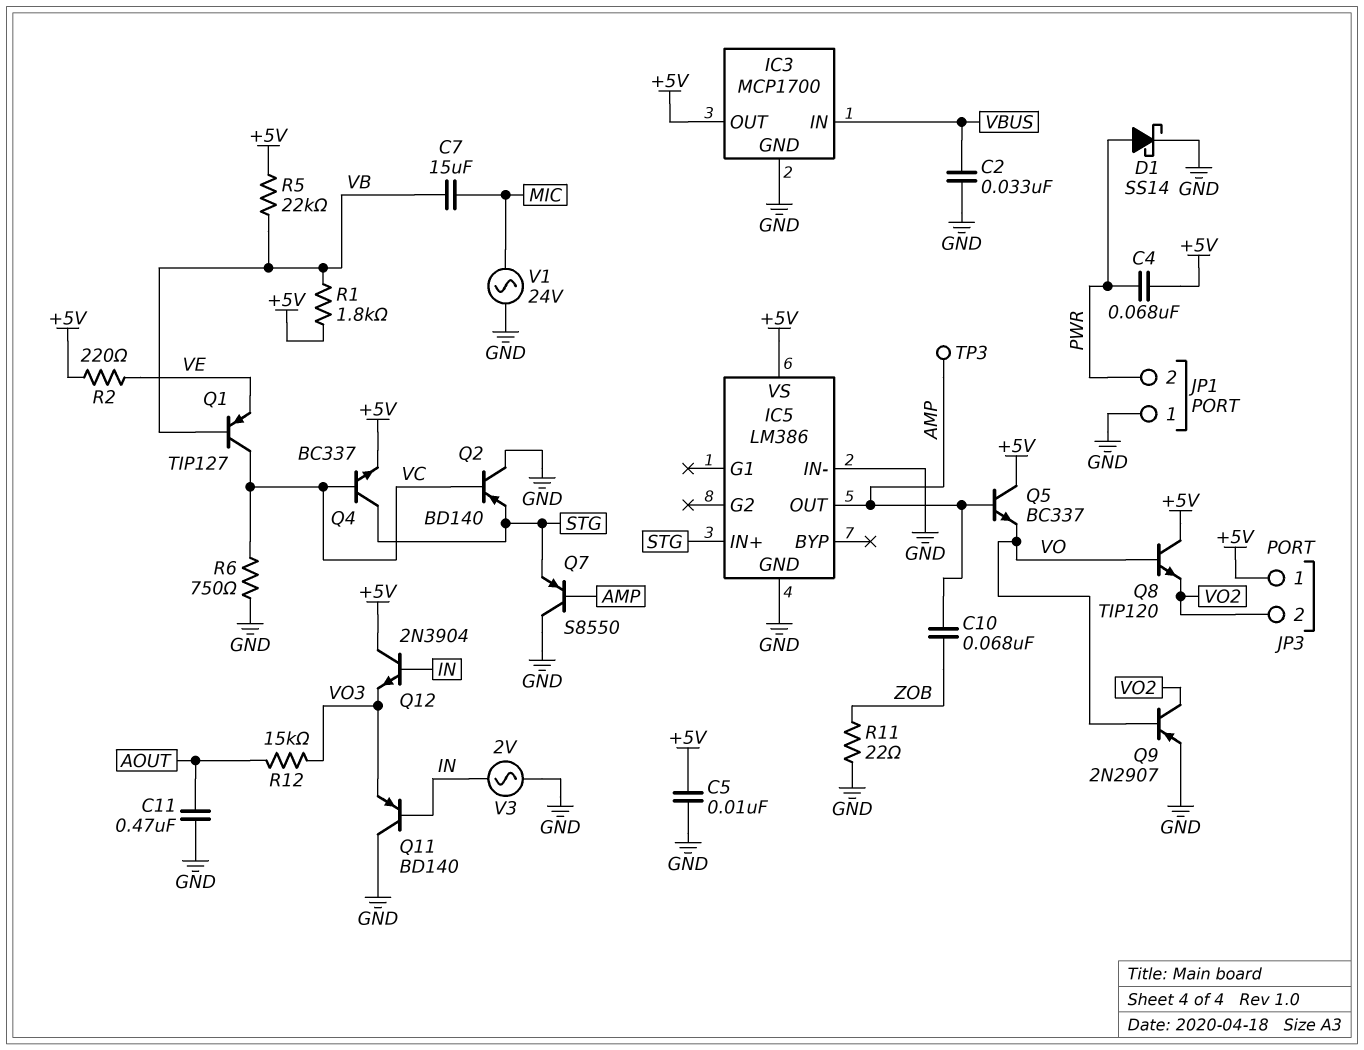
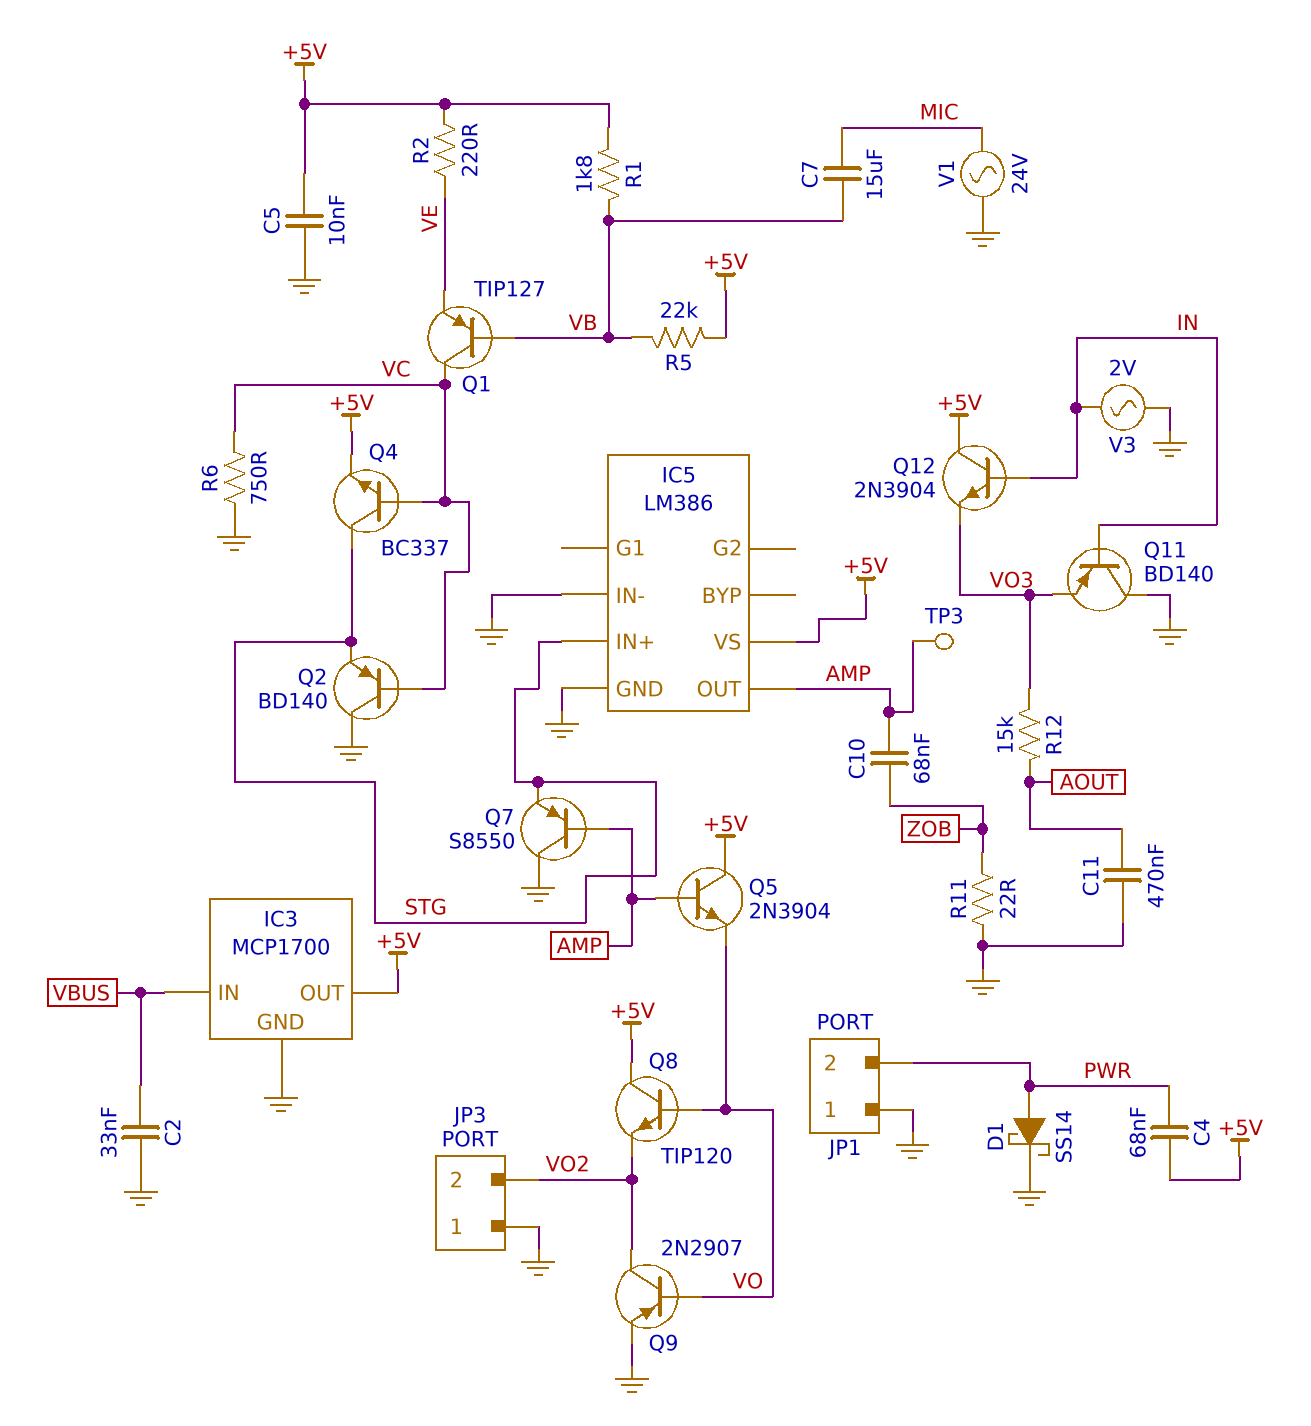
JP3 pin 1: +5V -> GND
Q5: NPN BC337 (B AMP, C +5V, E VO) -> NPN 2N3904 (B AMP, C +5V, E VO)

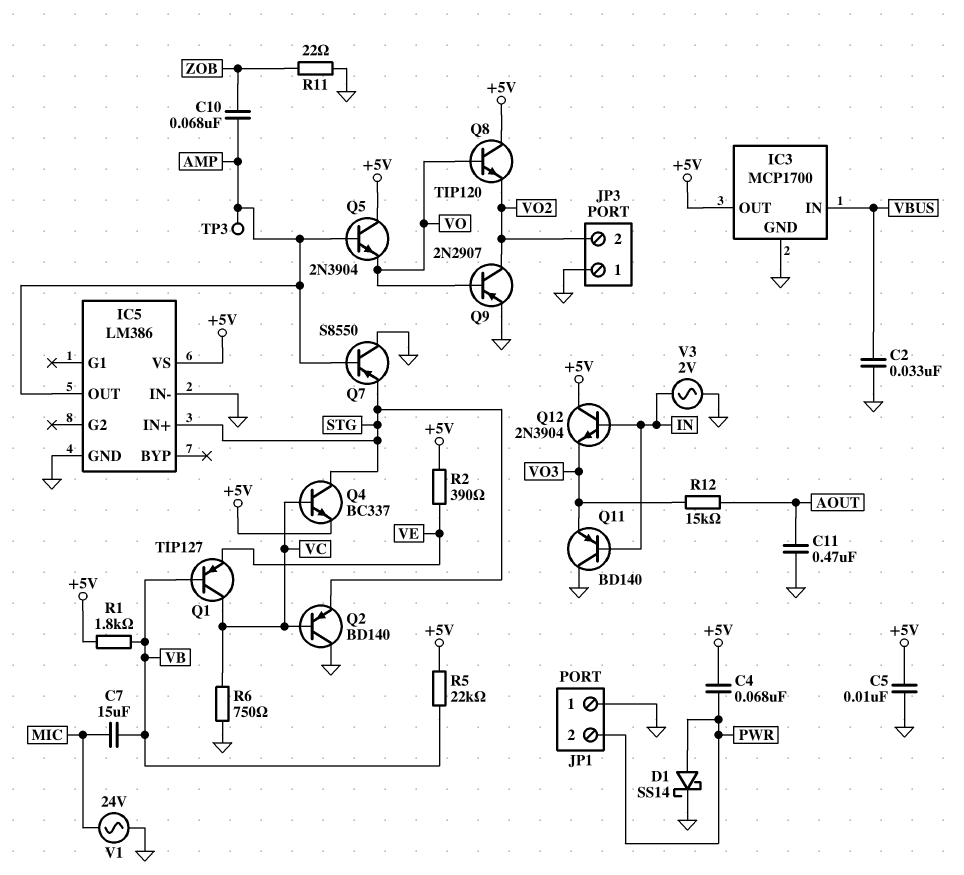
R2: 220 (+5V, VE) -> 390 (+5V, VE)

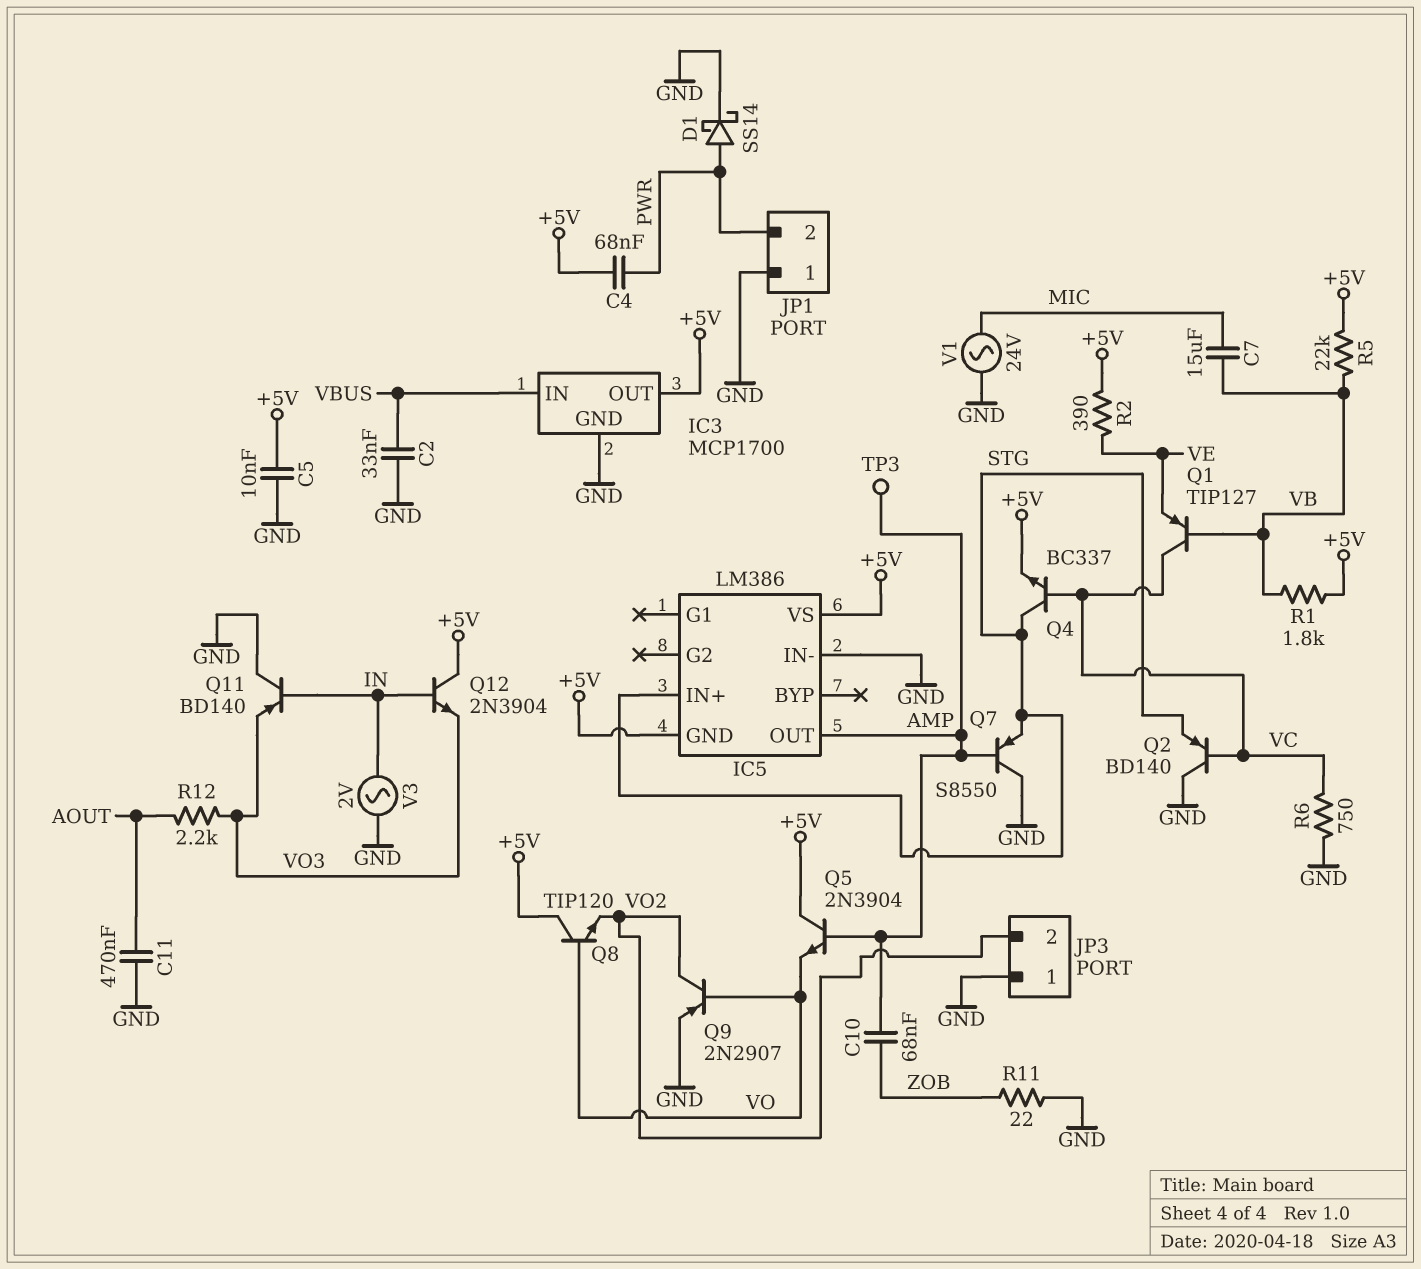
IC5 pin GND: GND -> +5V
R12: 15k (AOUT, VO3) -> 2.2k (AOUT, VO3)

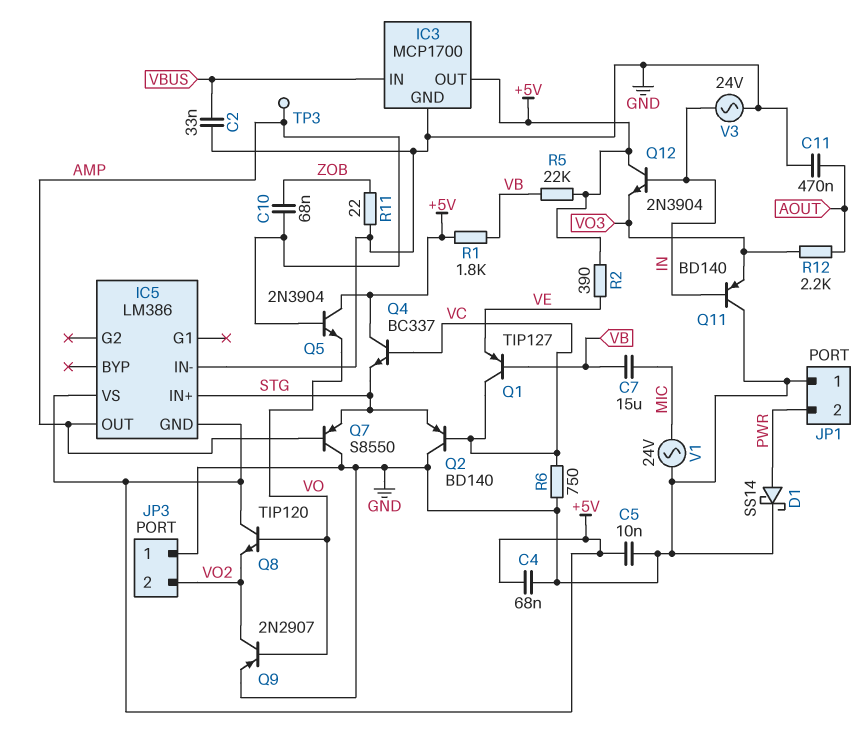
C4: 68nF (+5V, PWR) -> 68nF (+5V, GND)
Q4: NPN BC337 (B VC, C STG, E +5V) -> NPN BC337 (B VC, C +5V, E STG)
V3: AC 2V (GND, IN) -> AC 24V (GND, IN)

